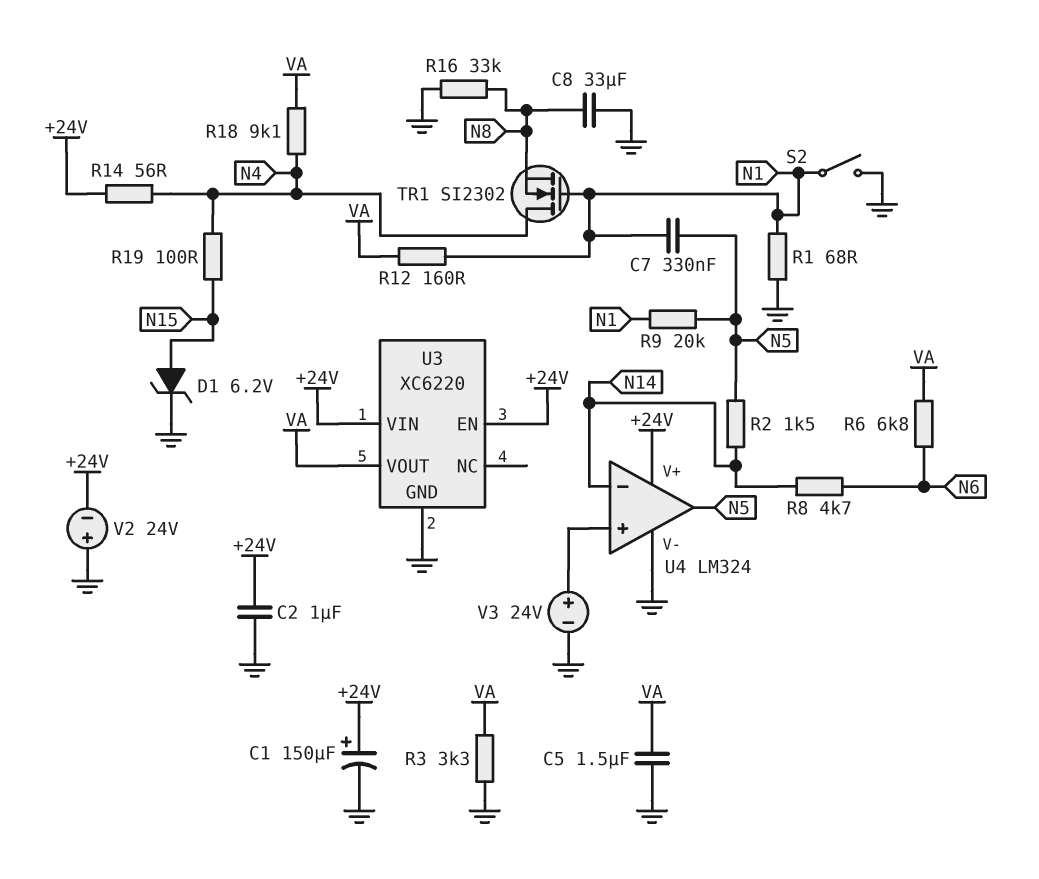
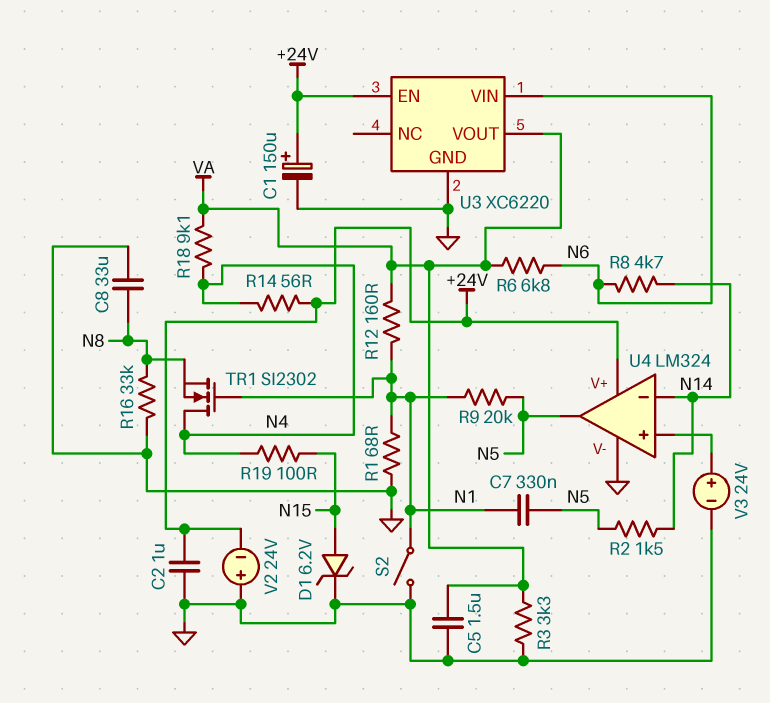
U3 pin VIN: +24V -> N6

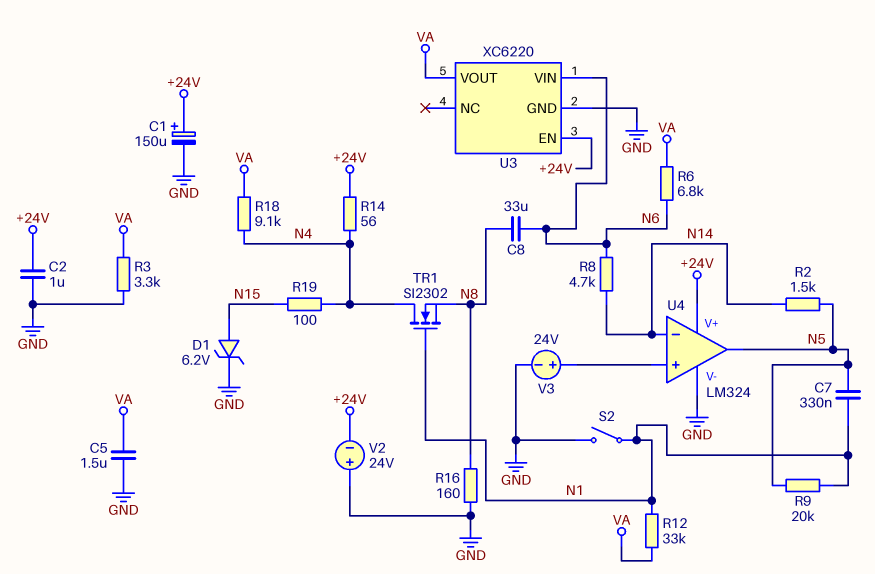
C8: 33uF (GND, N8) -> 33uF (N6, N8)
R1: 68 (GND, N1) -> none
R12: 160 (N1, VA) -> 33k (N1, VA)
R16: 33k (GND, N8) -> 160 (GND, N8)

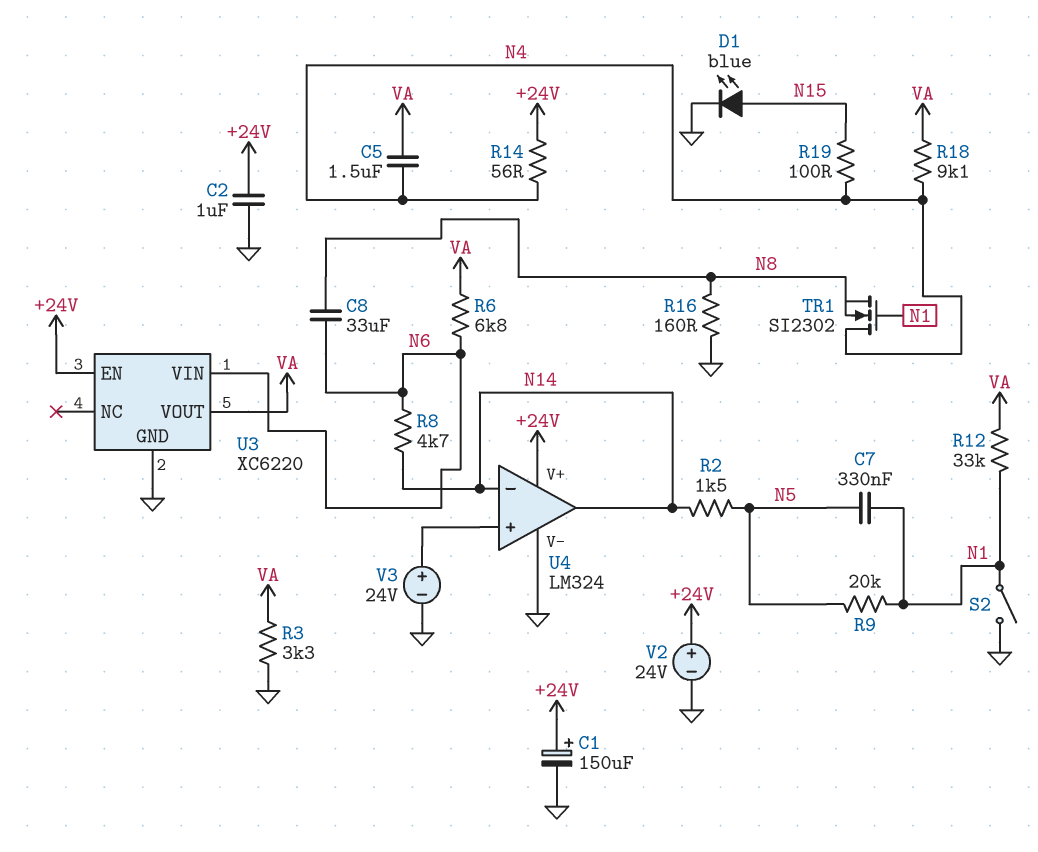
C5: 1.5uF (GND, VA) -> 1.5uF (N4, VA)
D1: zener 6.2V (A N15, K GND) -> LED blue (A N15, K GND)
U4 pin out: N5 -> N14
V2: 24V (plus GND, minus +24V) -> 24V (plus +24V, minus GND)

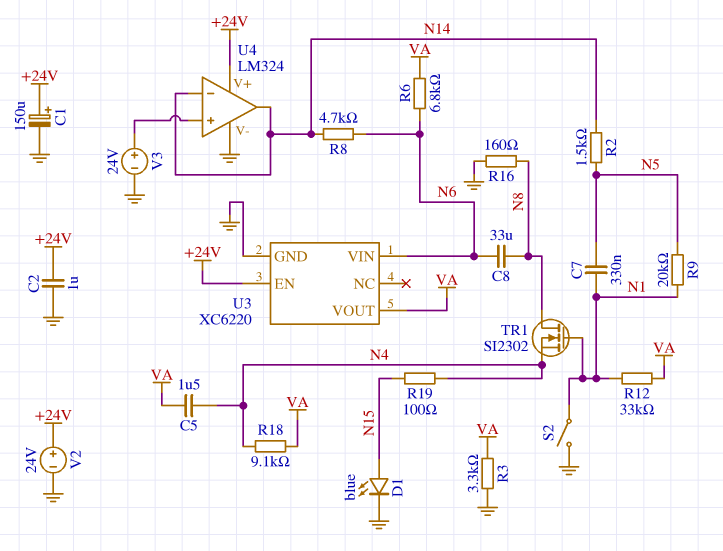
R14: 56 (+24V, N4) -> none
TR1: NMOS SI2302 (G N1, D N4, S N8) -> NMOS SI2302 (G N1, D N8, S N4)

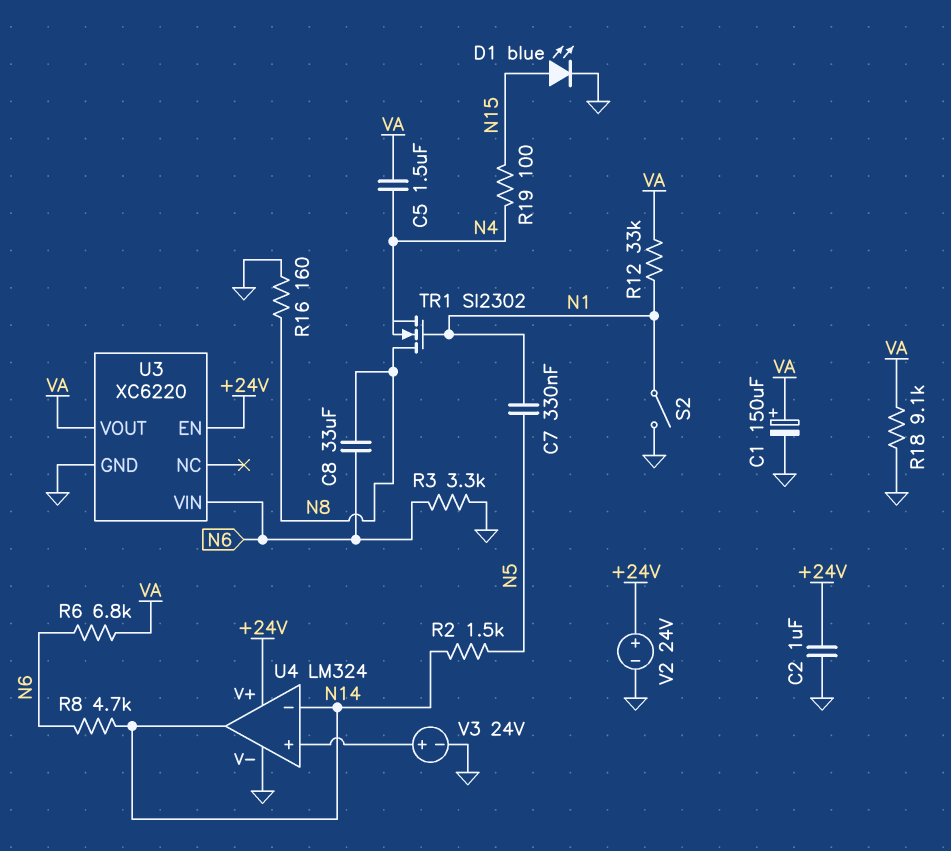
C1: 150uF (plus +24V, minus GND) -> 150uF (plus VA, minus GND)
R3: 3.3k (GND, VA) -> 3.3k (GND, N6)
R9: 20k (N1, N5) -> none
R18: 9.1k (N4, VA) -> 9.1k (GND, VA)

